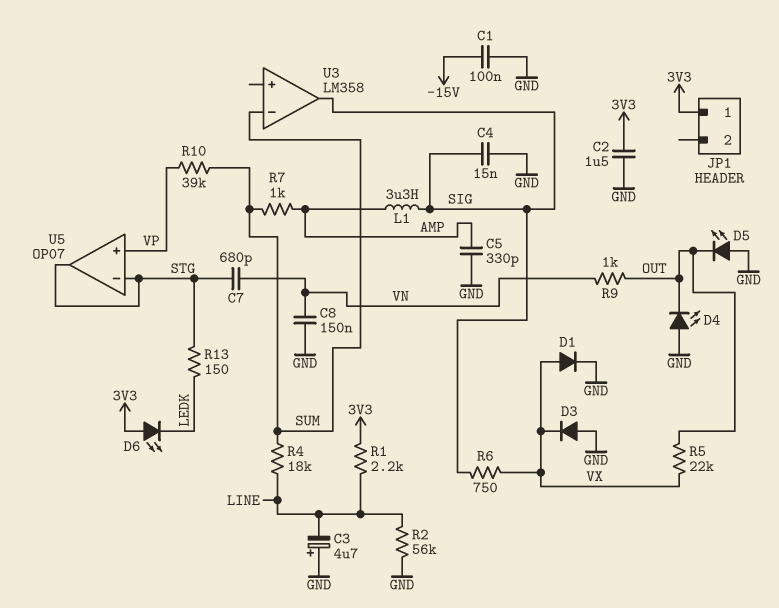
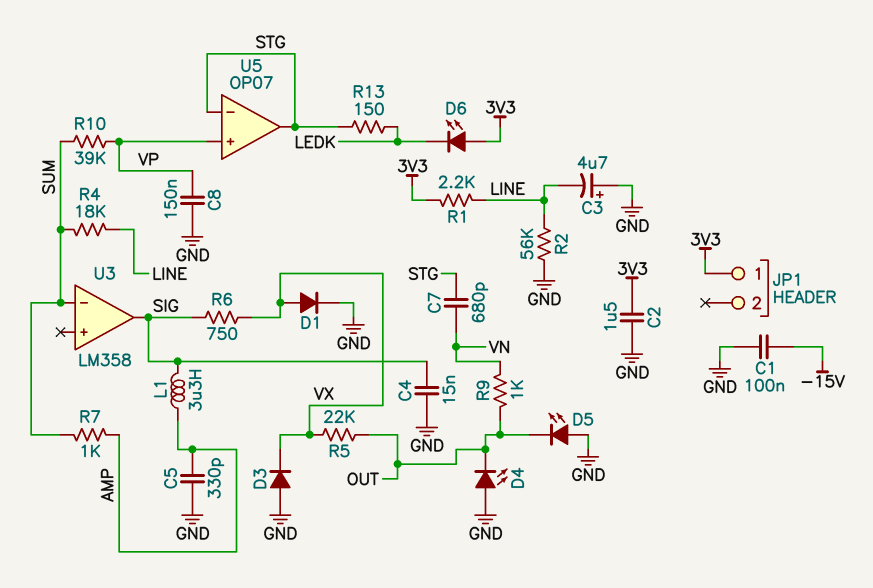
C8: 150nF (GND, VN) -> 150nF (GND, VP)

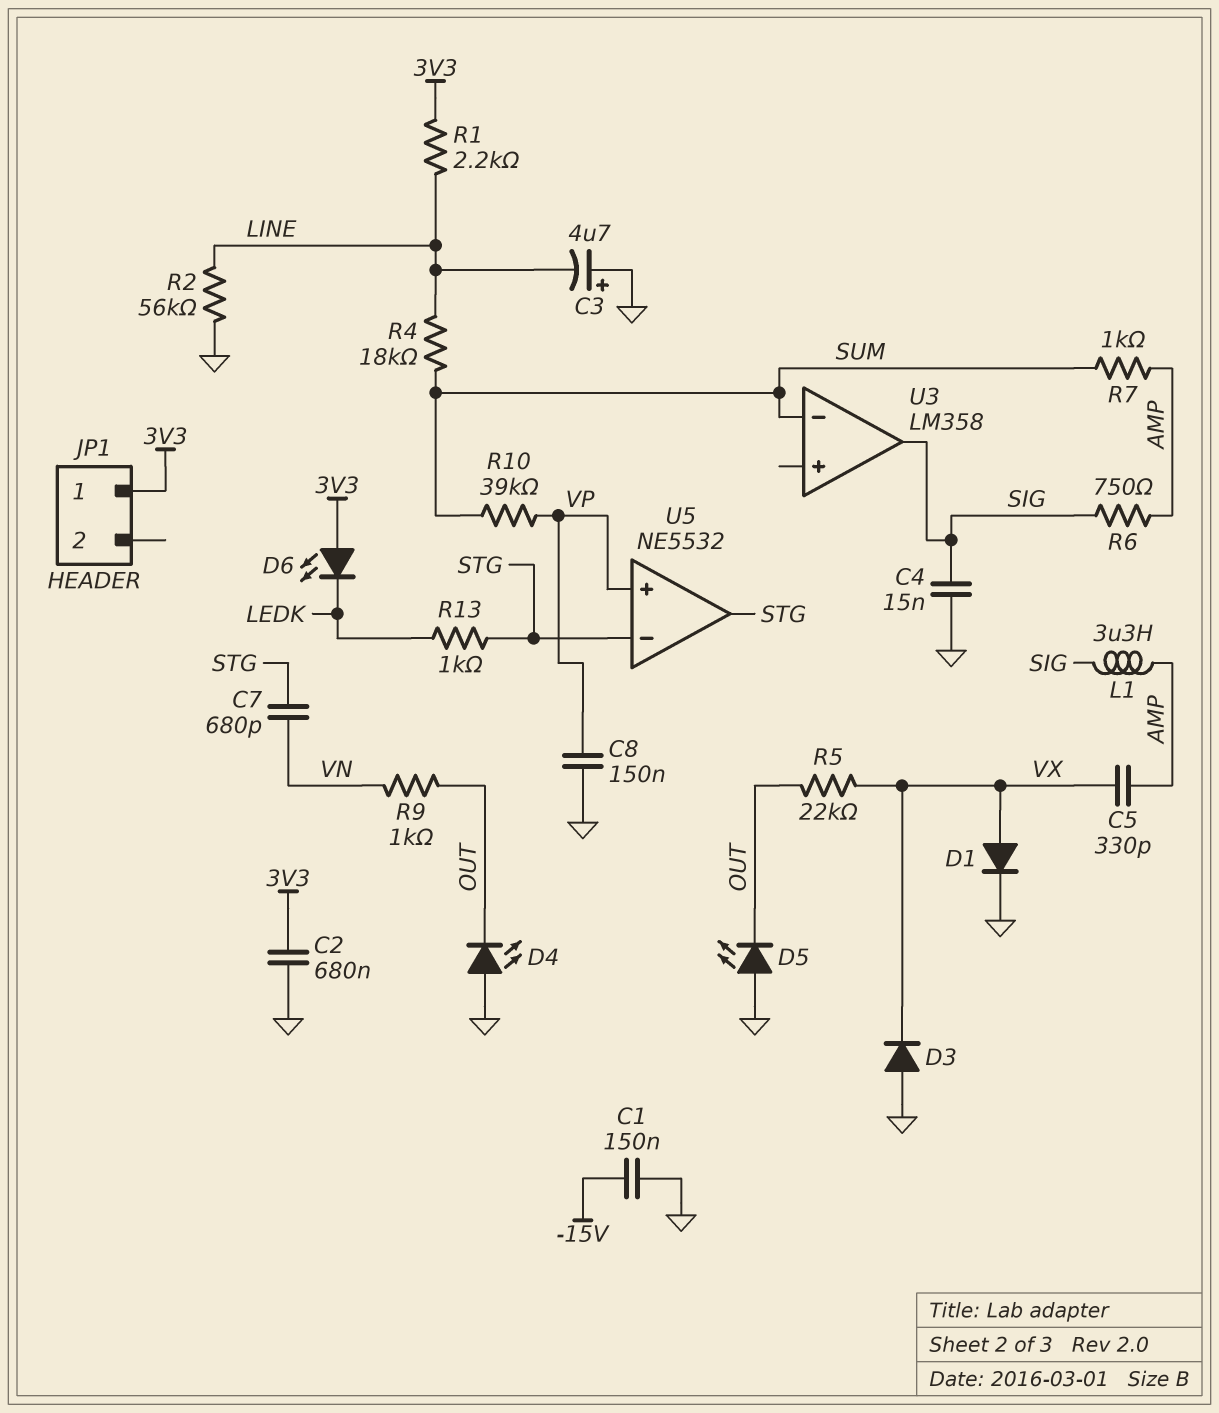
C1: 100nF (-15V, GND) -> 150nF (-15V, GND)
C2: 1.5uF (3V3, GND) -> 680nF (3V3, GND)
C5: 330pF (AMP, GND) -> 330pF (AMP, VX)
R6: 750 (SIG, VX) -> 750 (AMP, SIG)
R13: 150 (LEDK, STG) -> 1k (LEDK, STG)
U5: OP07 -> NE5532

